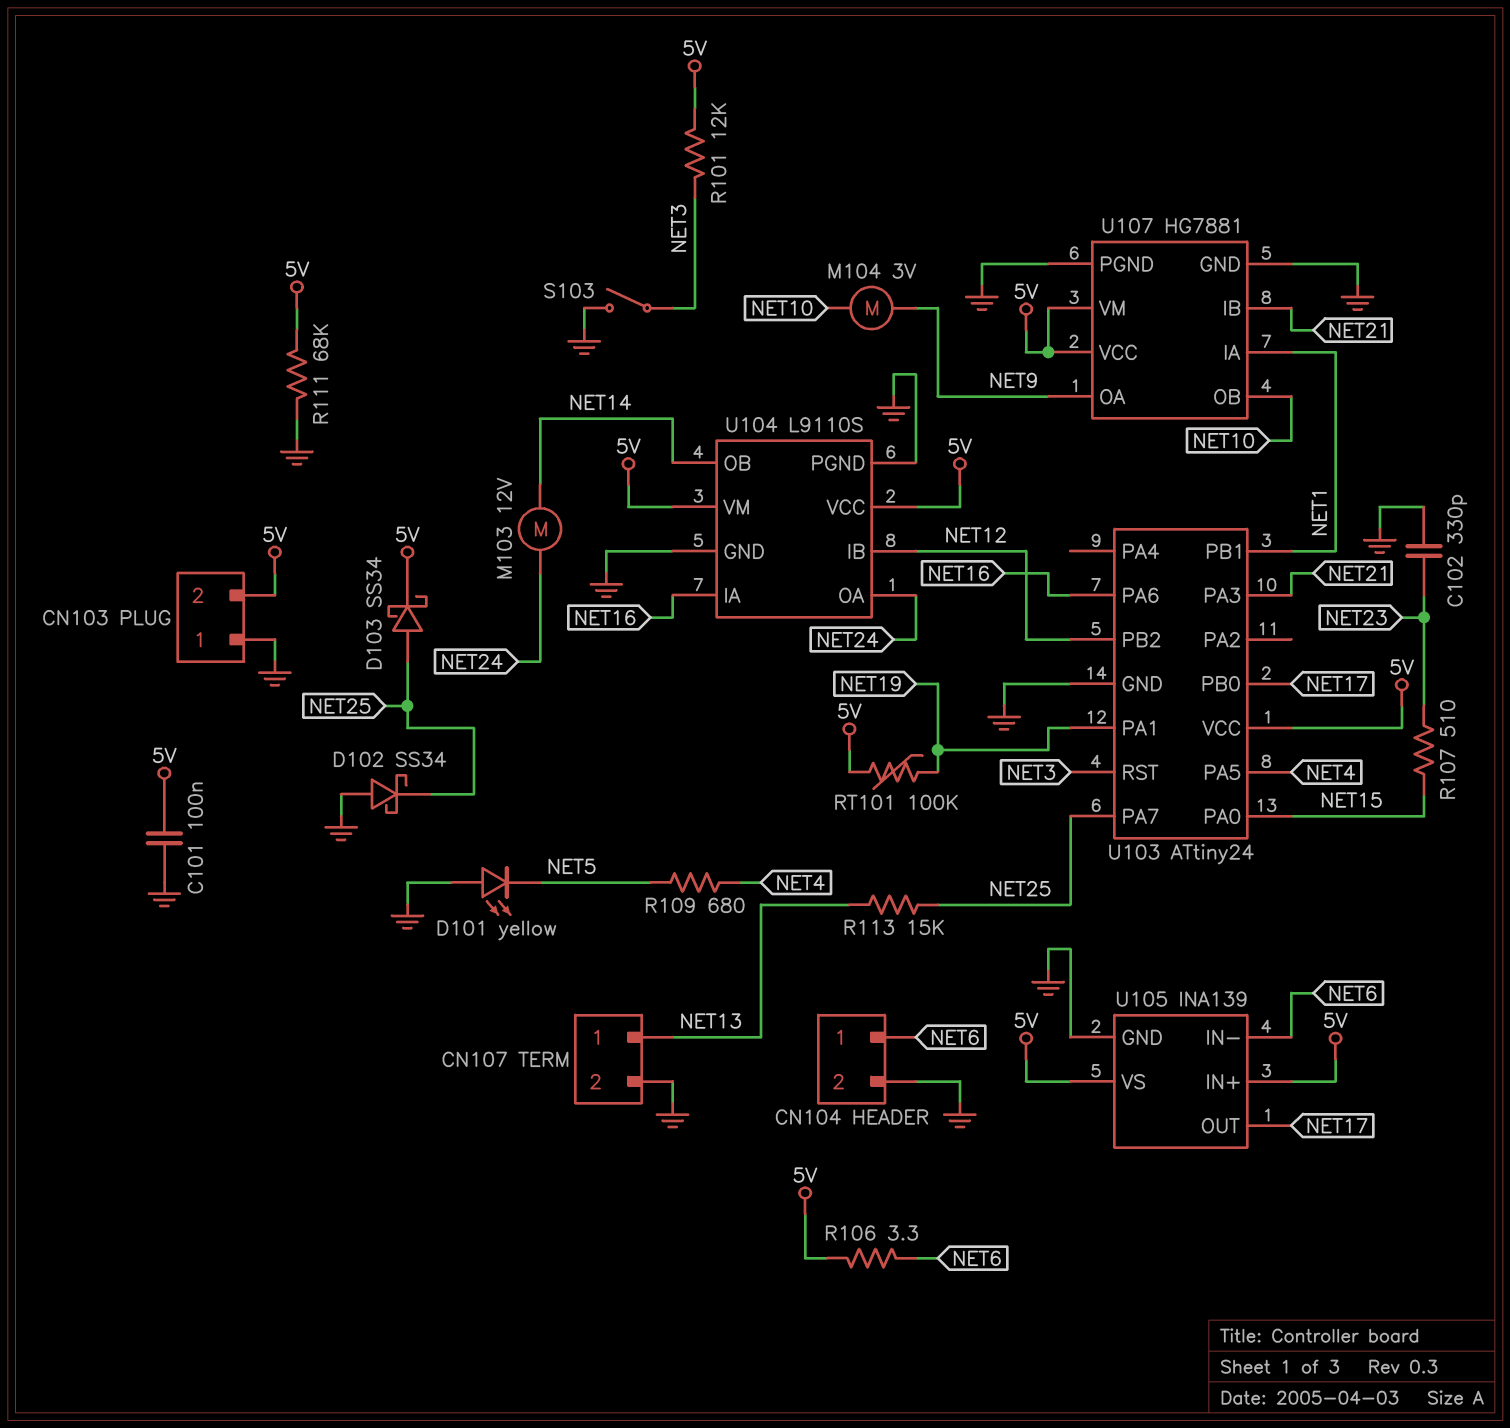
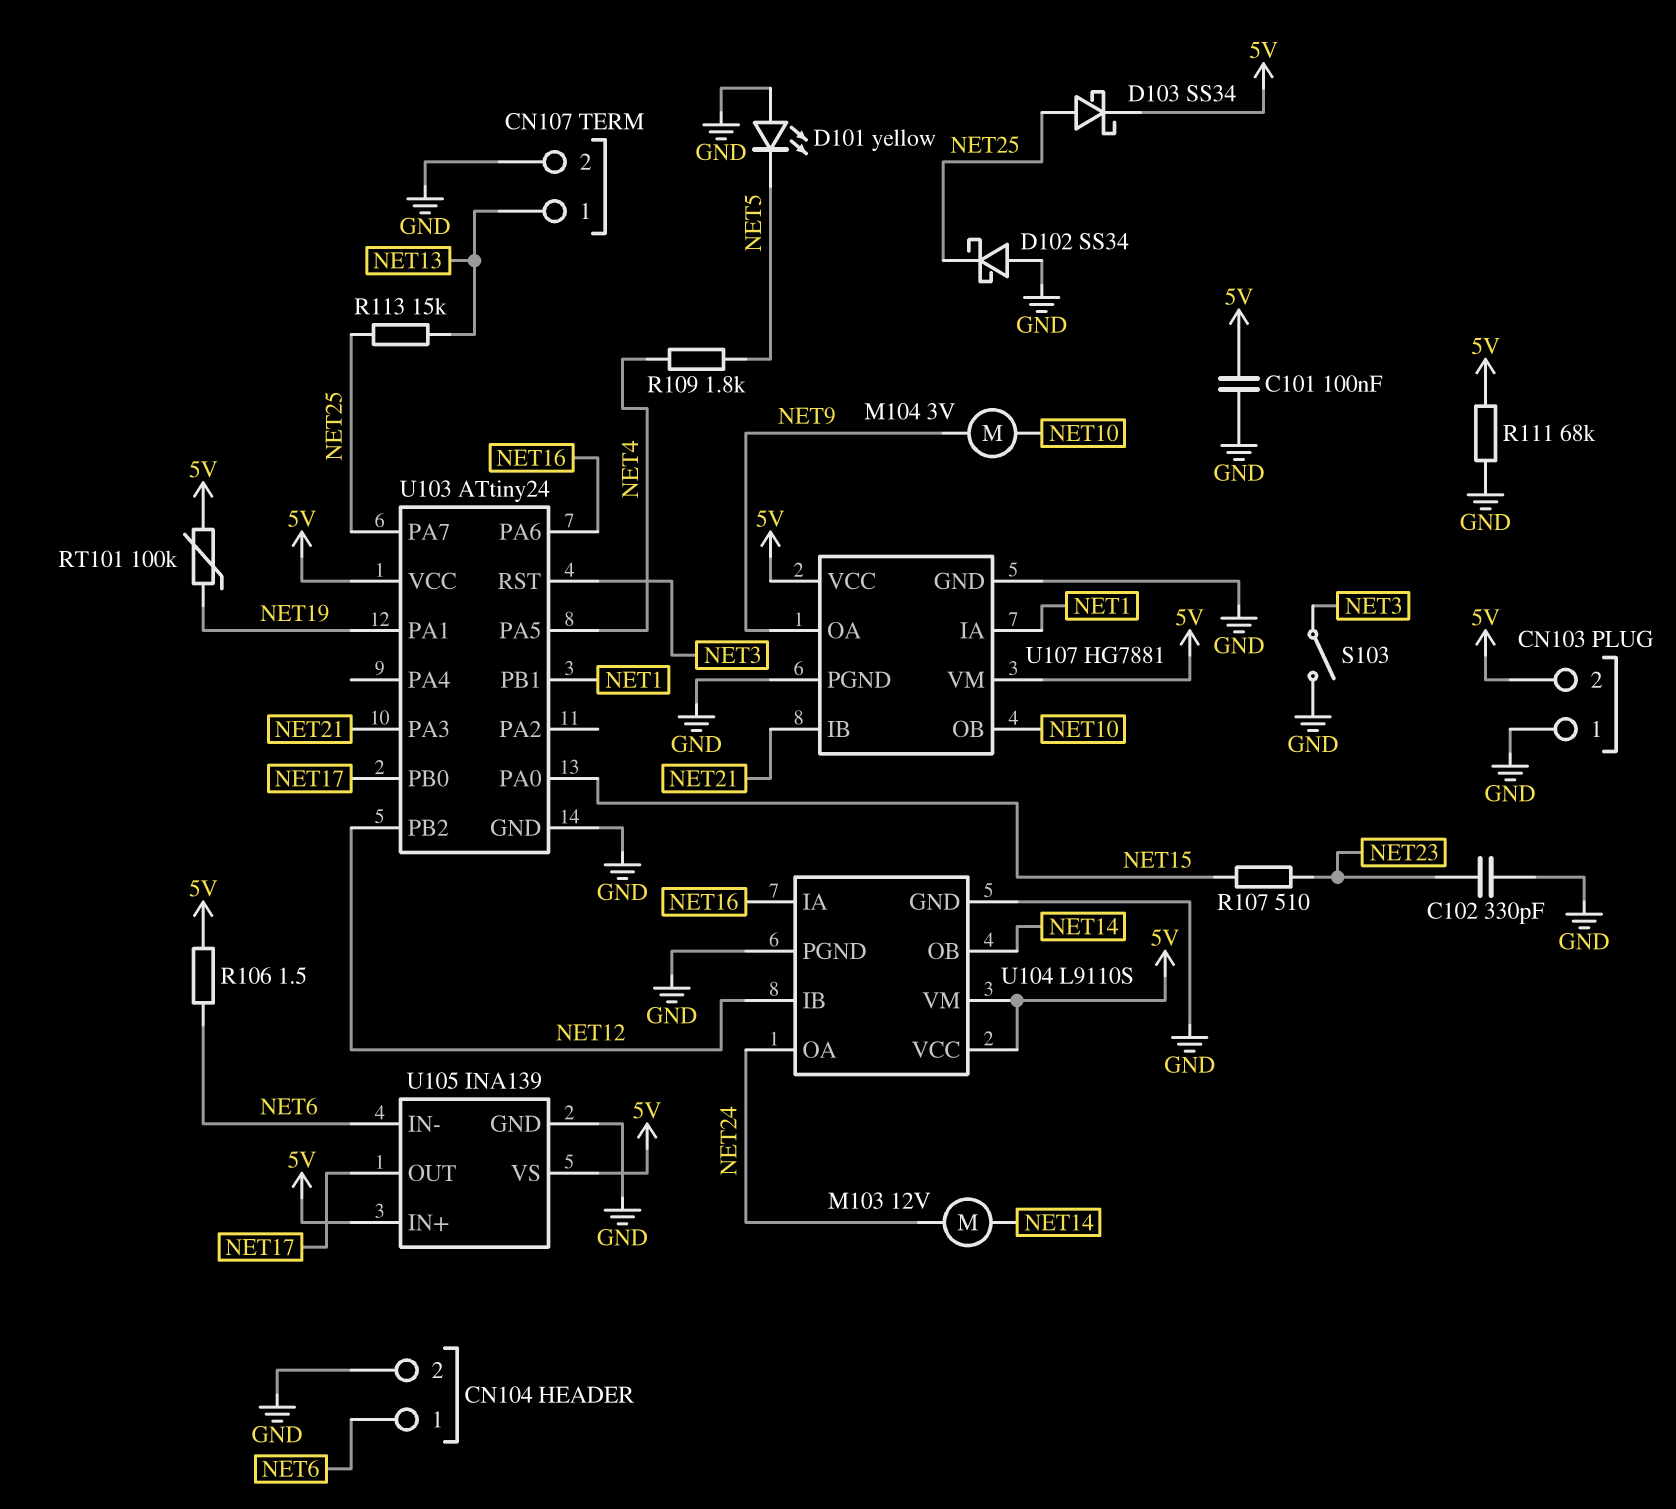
R101: 12k (5V, NET3) -> none
R106: 3.3 (5V, NET6) -> 1.5 (5V, NET6)
R109: 680 (NET4, NET5) -> 1.8k (NET4, NET5)

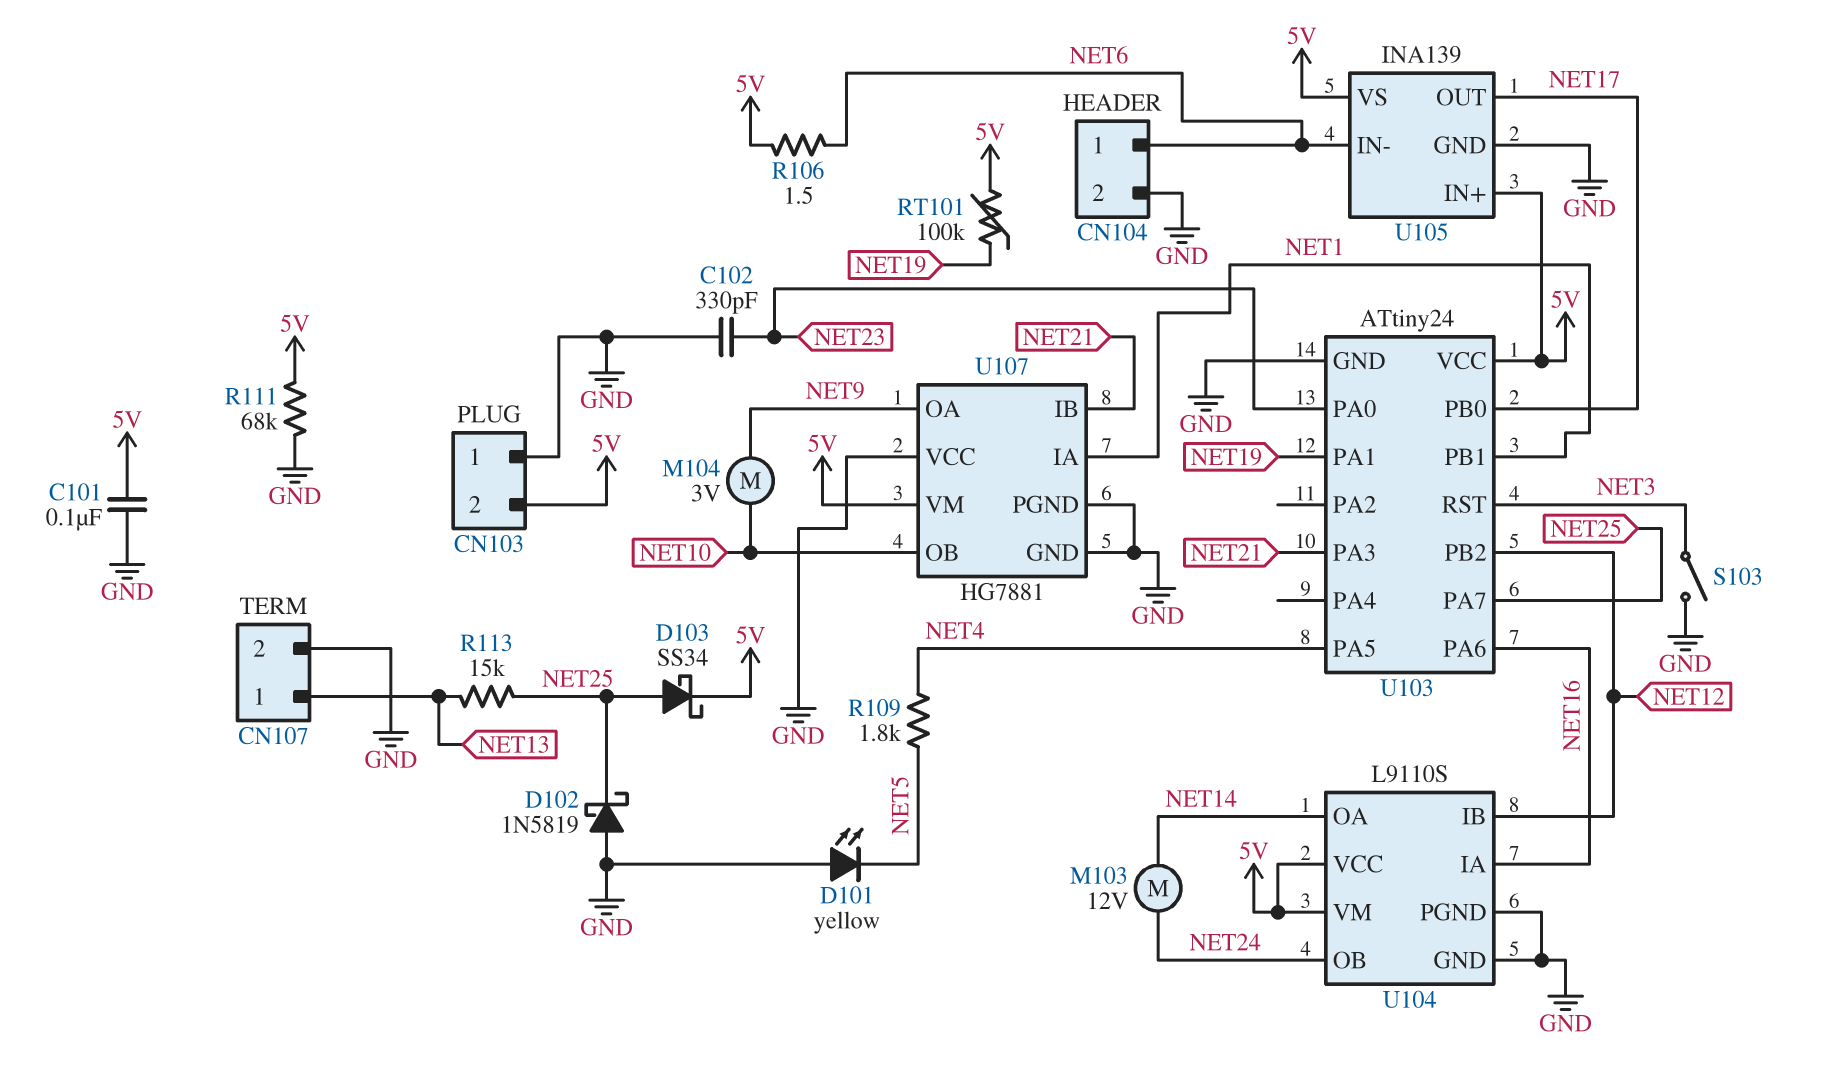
D102: schottky SS34 (A GND, K NET25) -> schottky 1N5819 (A GND, K NET25)
R107: 510 (NET15, NET23) -> none
U103 pin PA0: NET15 -> NET23
U104 pin OA: NET24 -> NET14
U104 pin OB: NET14 -> NET24
U107 pin VCC: 5V -> GND

